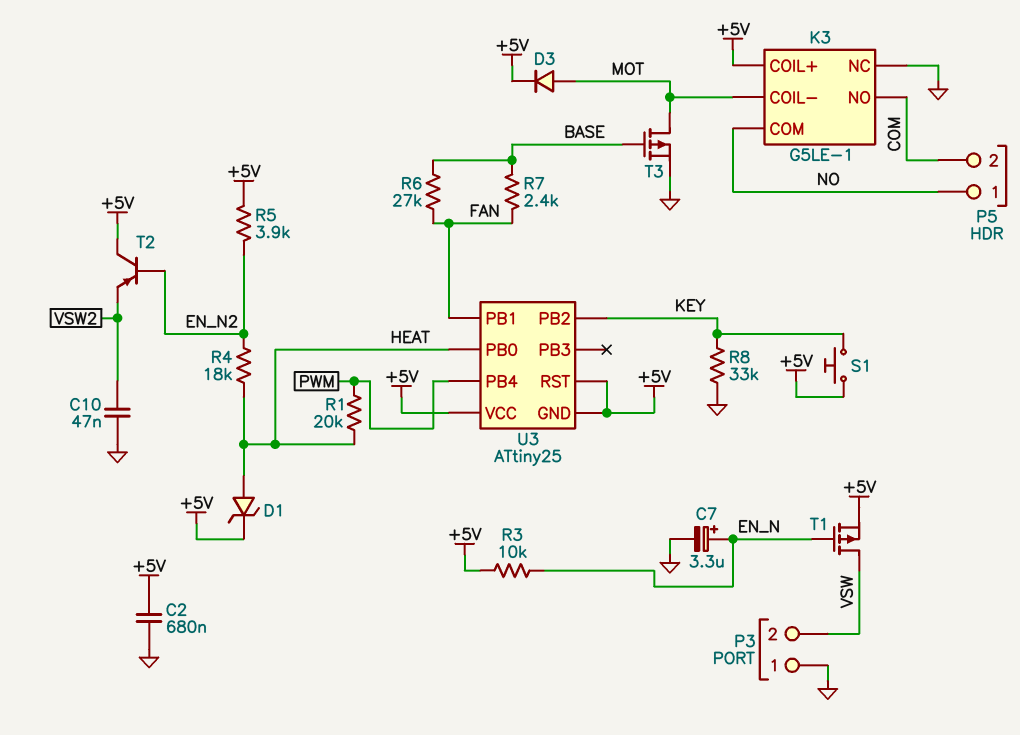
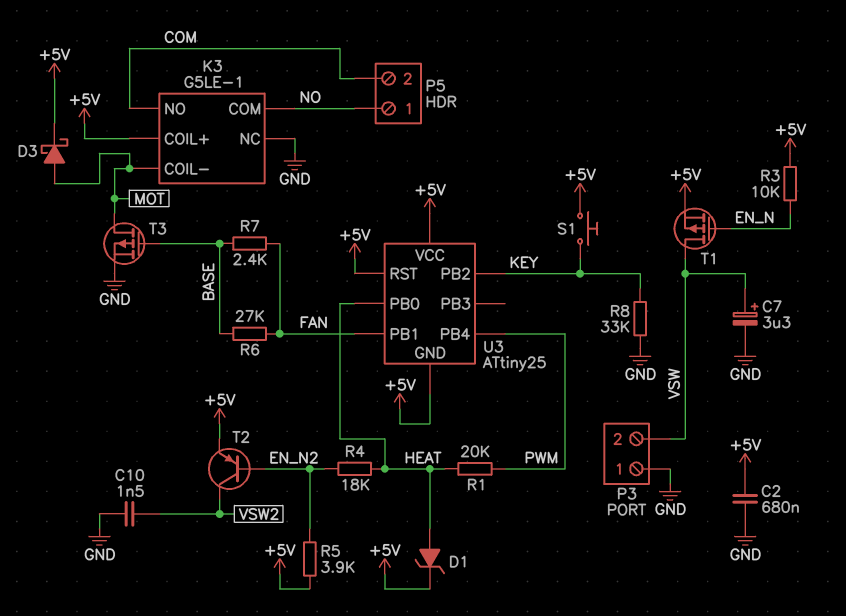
C7: 3.3uF (plus EN_N, minus GND) -> 3.3uF (plus VSW, minus GND)
C10: 47nF (GND, VSW2) -> 1.5nF (GND, VSW2)
D3: diode (A MOT, K +5V) -> schottky (A MOT, K +5V)
T2: PNP (B EN_N2, C +5V, E VSW2) -> PNP (B EN_N2, C VSW2, E +5V)

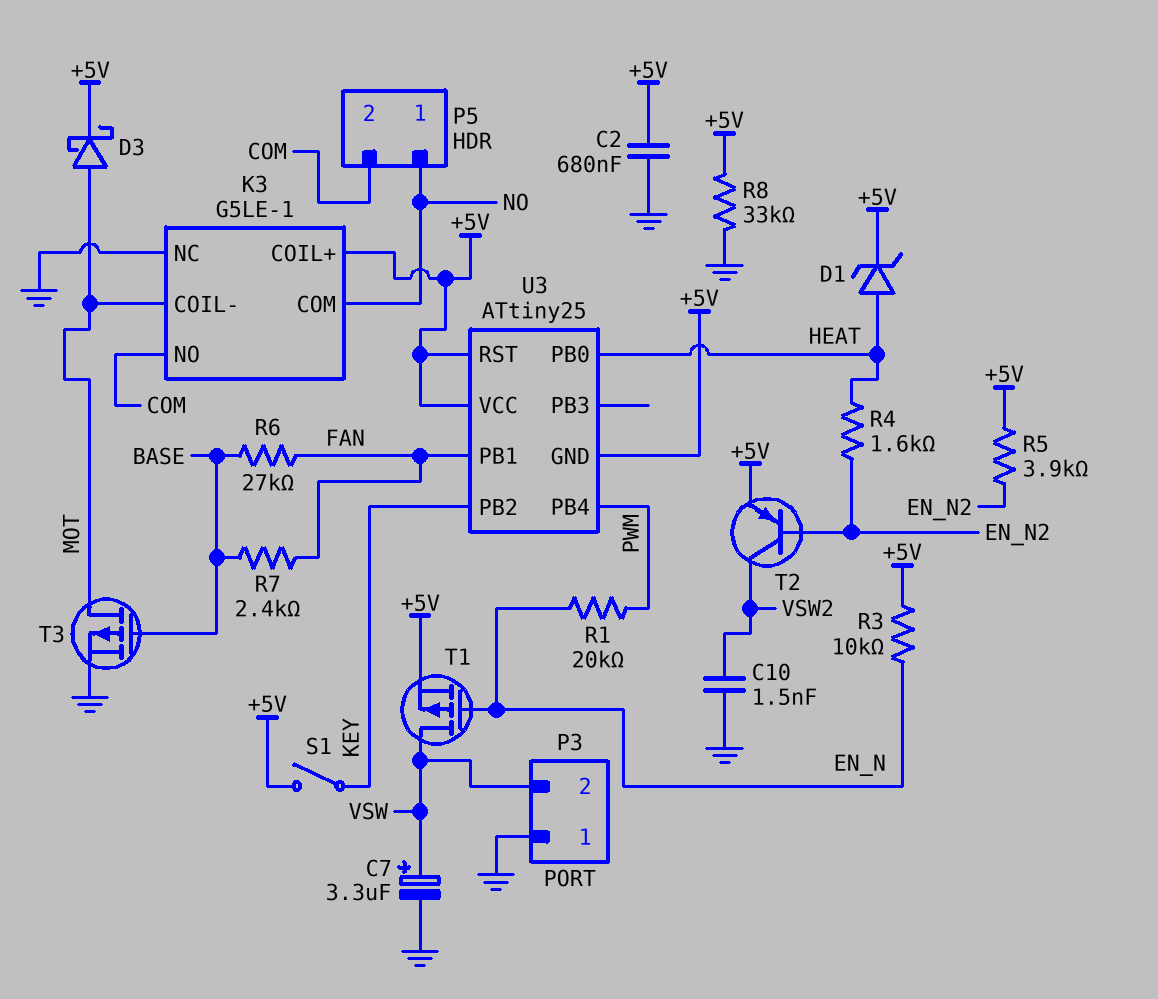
R1: 20k (HEAT, PWM) -> 20k (EN_N, PWM)
R4: 18k (EN_N2, HEAT) -> 1.6k (EN_N2, HEAT)
R8: 33k (GND, KEY) -> 33k (+5V, GND)
S1: button (+5V, KEY) -> switch (+5V, KEY)

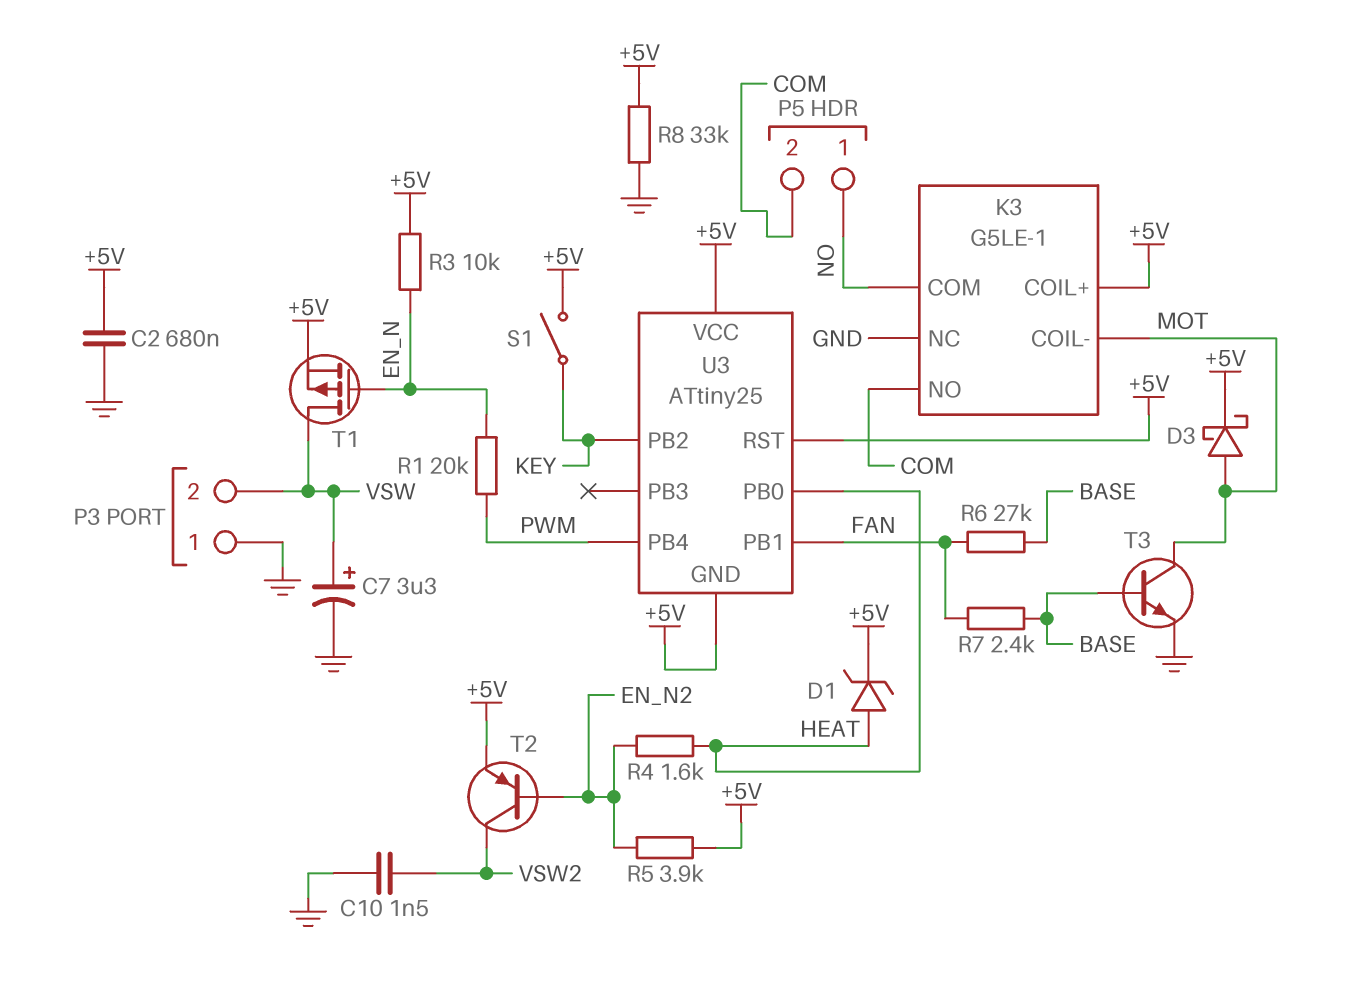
T3: PMOS (G BASE, D MOT, S GND) -> NPN (B BASE, C MOT, E GND)

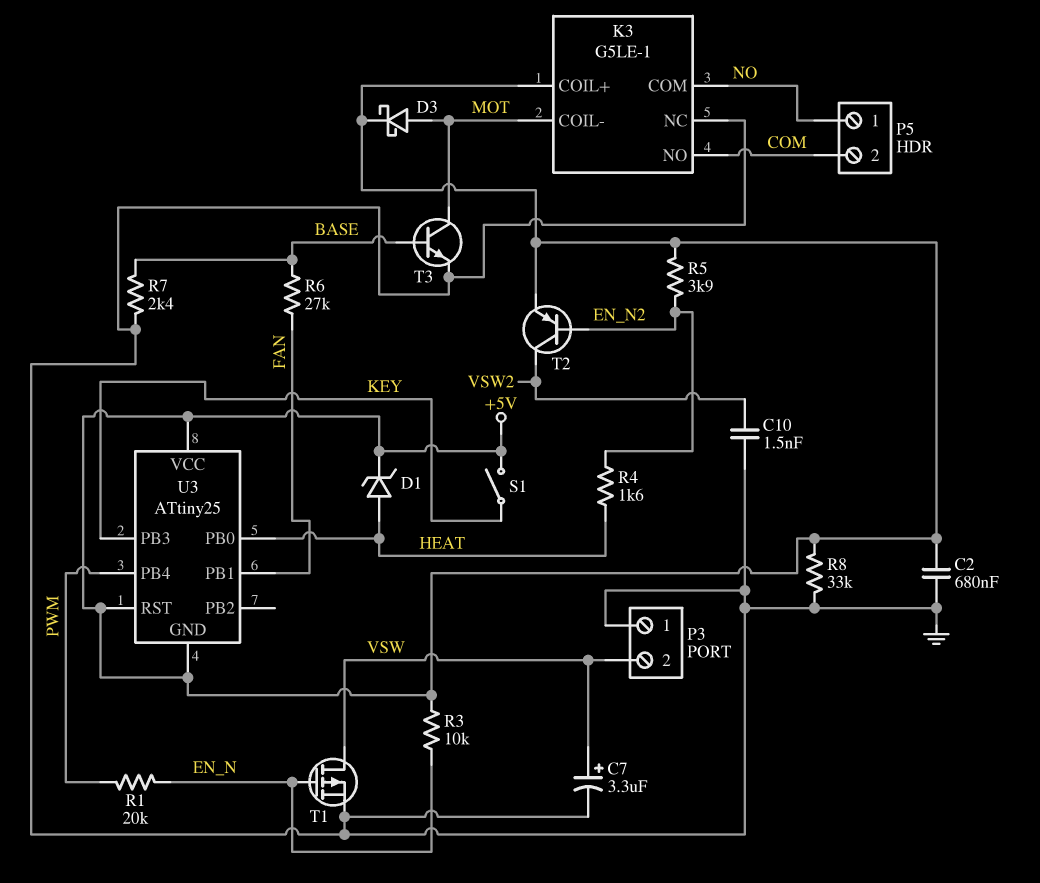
R7: 2.4k (BASE, FAN) -> 2.4k (BASE, GND)
T1: PMOS (G EN_N, D VSW, S +5V) -> PMOS (G EN_N, D VSW, S GND)
U3 pin PB2: KEY -> none
U3 pin PB3: none -> KEY

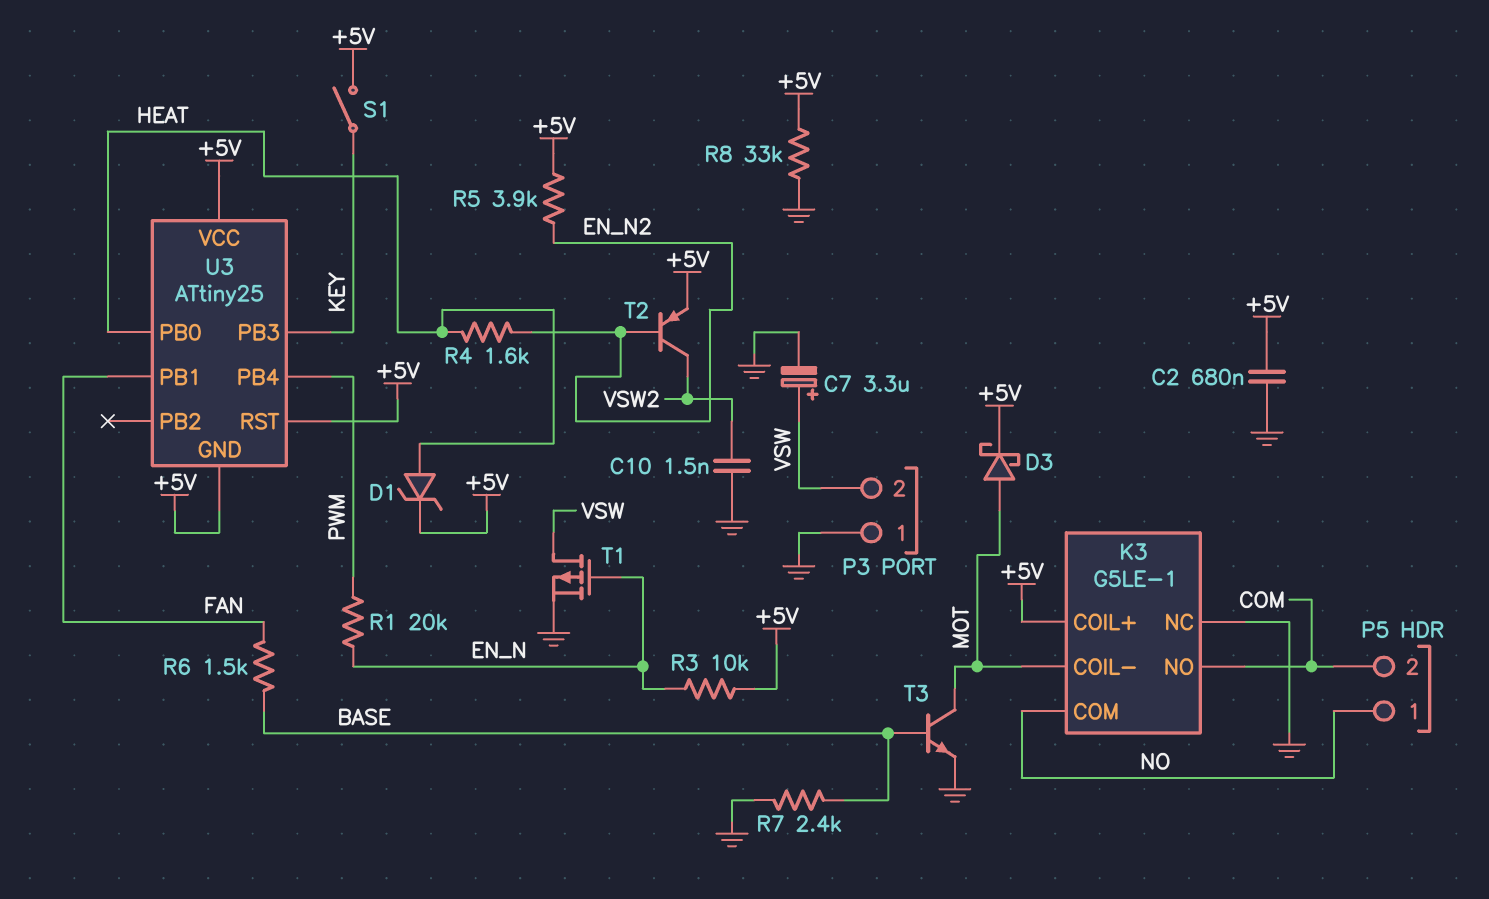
R6: 27k (BASE, FAN) -> 1.5k (BASE, FAN)

